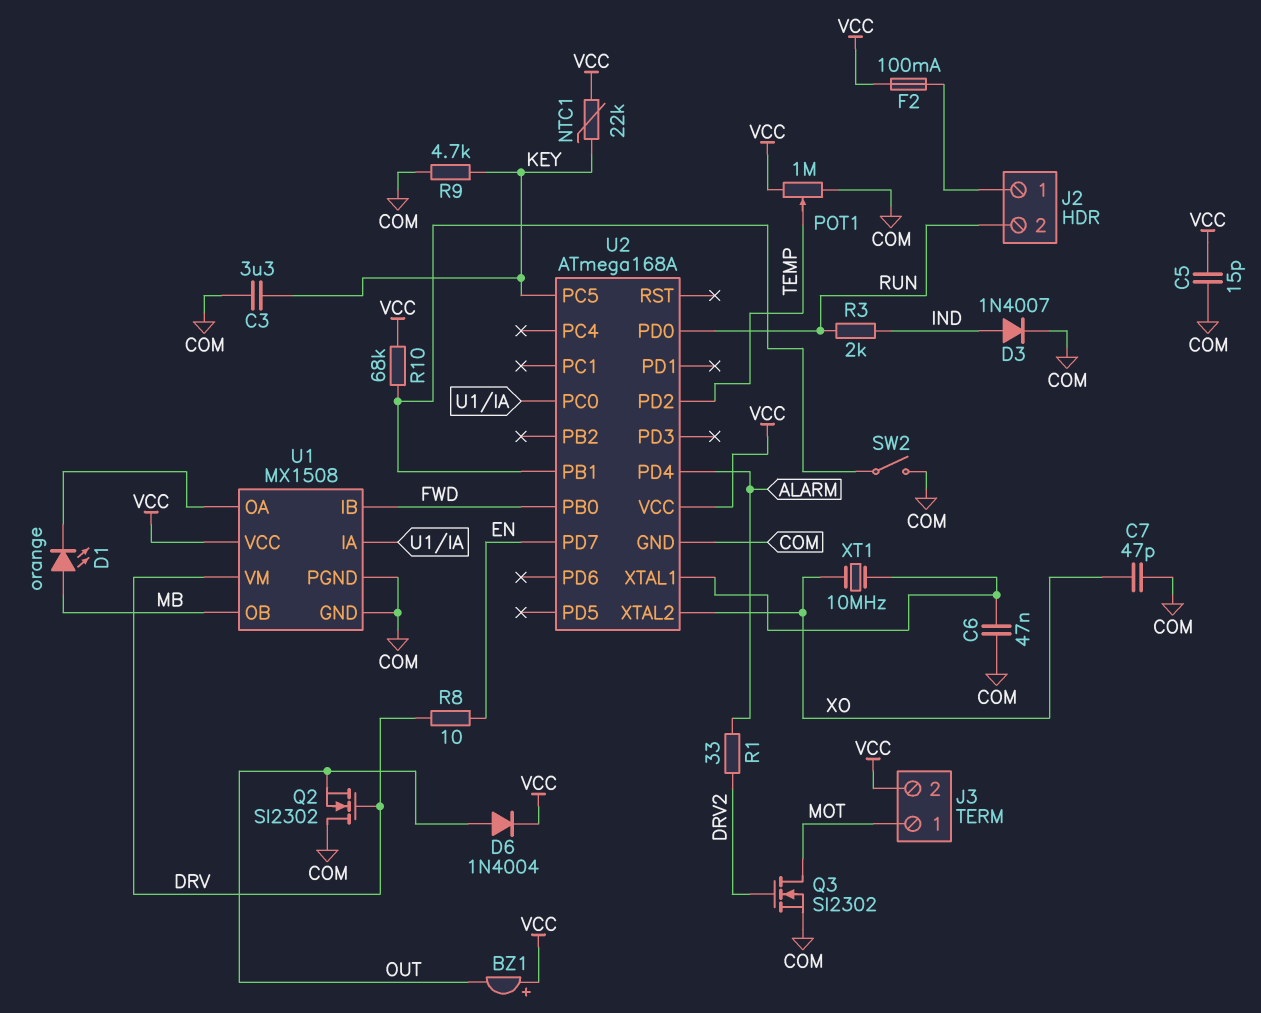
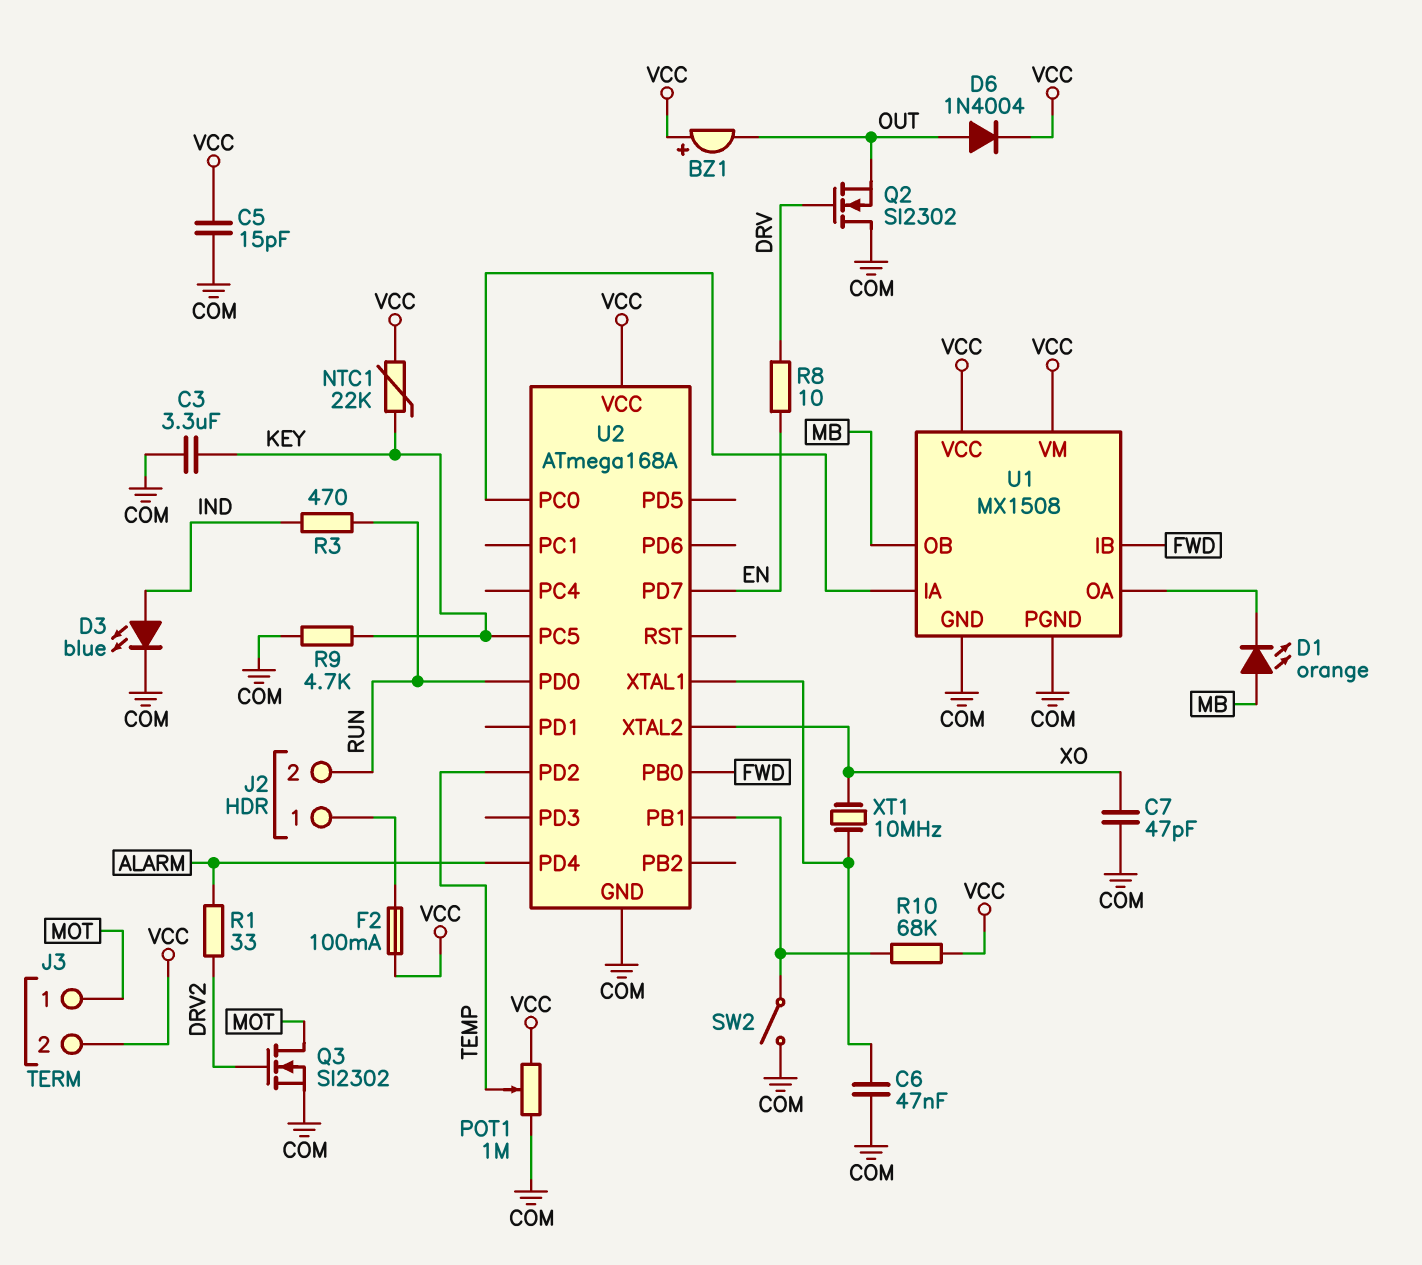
D3: diode 1N4007 (A IND, K COM) -> LED blue (A IND, K COM)
R3: 2k (IND, RUN) -> 470 (IND, RUN)
U1 pin VM: DRV -> VCC

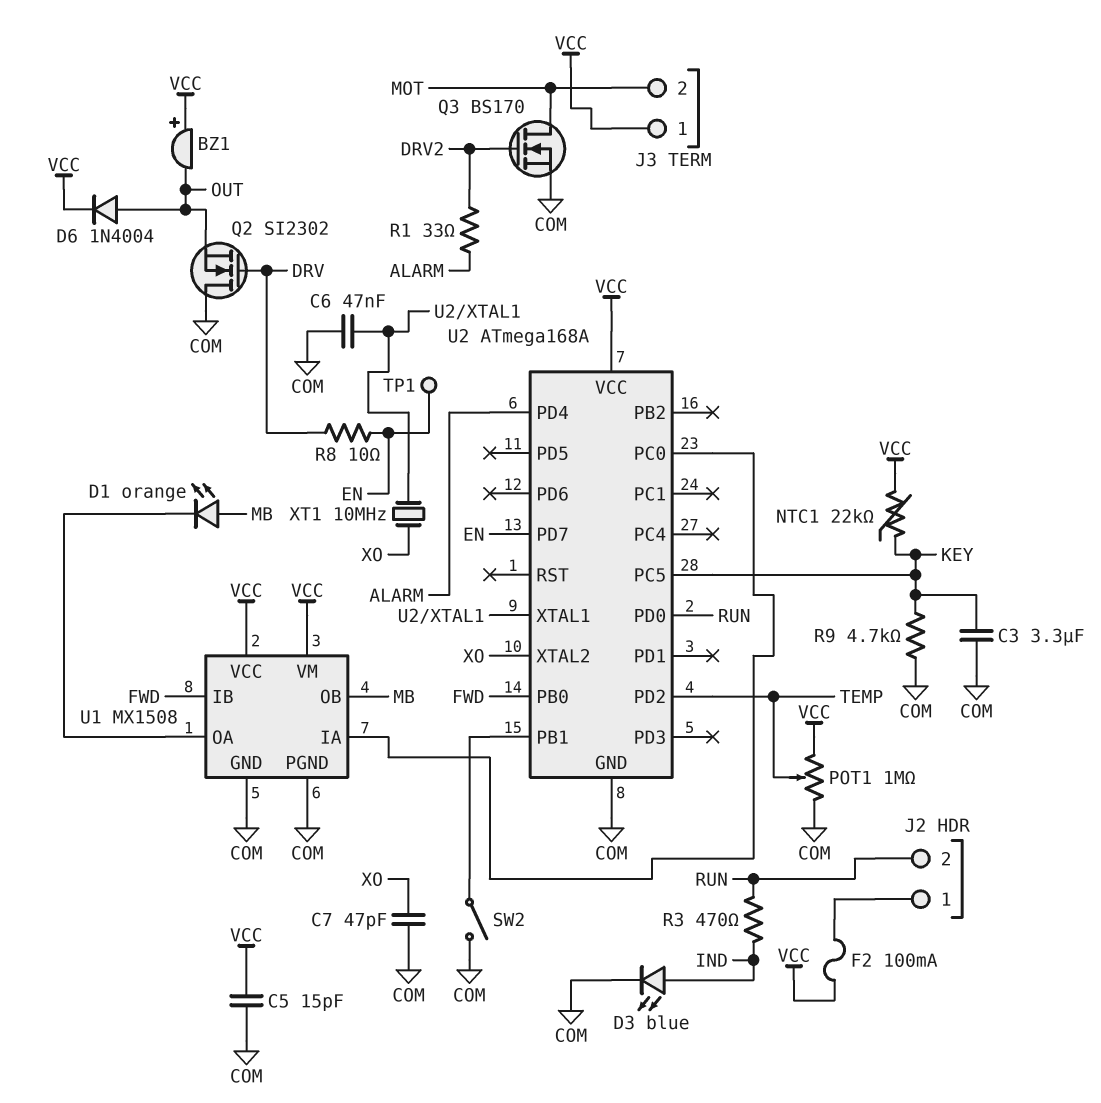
J3 pin 1: MOT -> VCC
J3 pin 2: VCC -> MOT
Q3: NMOS SI2302 (G DRV2, D MOT, S COM) -> NMOS BS170 (G DRV2, D MOT, S COM)
R10: 68k (U2/PB1, VCC) -> none
TP1: none -> test point (EN)

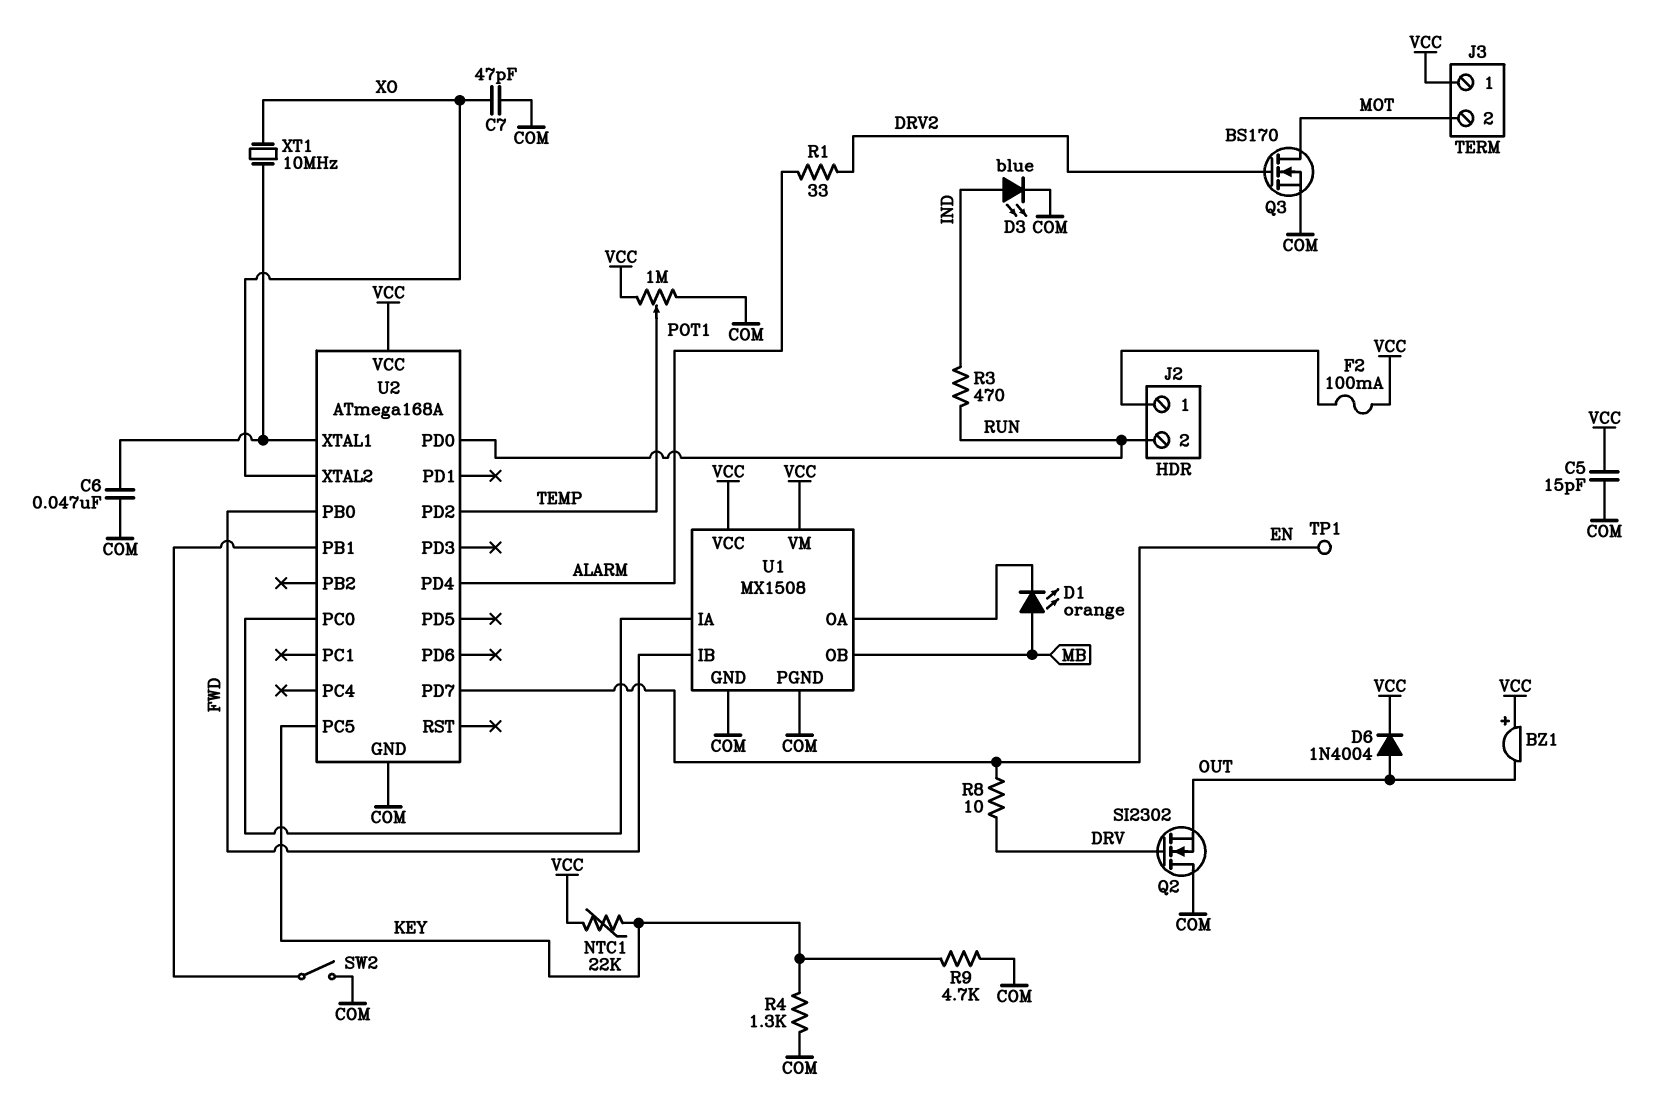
C3: 3.3uF (COM, KEY) -> none
R4: none -> 1.3k (COM, KEY)

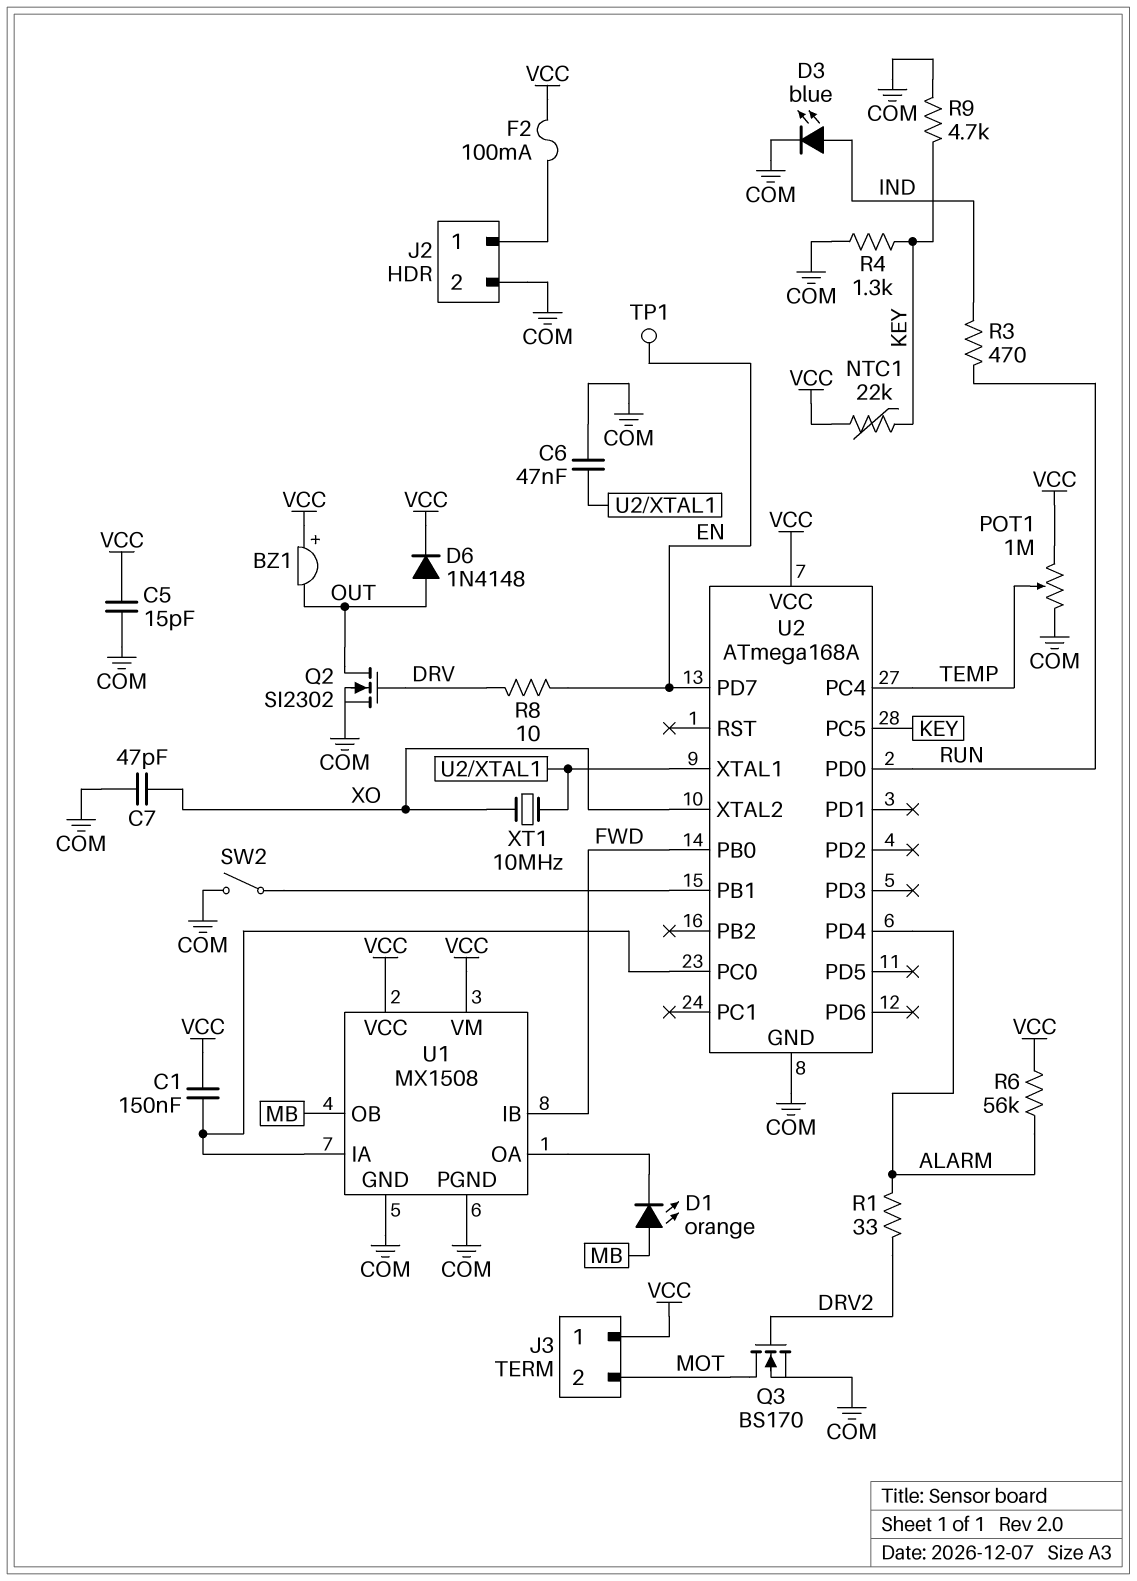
C1: none -> 150nF (U1/IA, VCC)
D6: diode 1N4004 (A OUT, K VCC) -> diode 1N4148 (A OUT, K VCC)
J2 pin 2: RUN -> COM
Q2: NMOS SI2302 (G DRV, D COM, S OUT) -> NMOS SI2302 (G DRV, D OUT, S COM)
R6: none -> 56k (ALARM, VCC)
U2 pin PC4: none -> TEMP
U2 pin PD2: TEMP -> none

